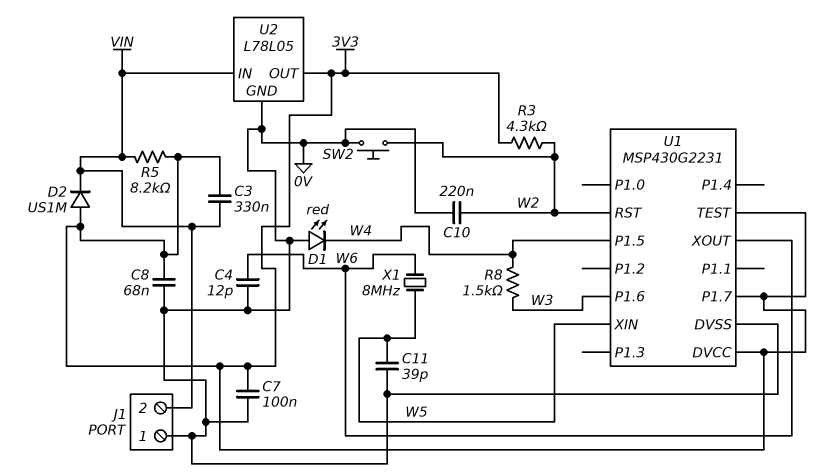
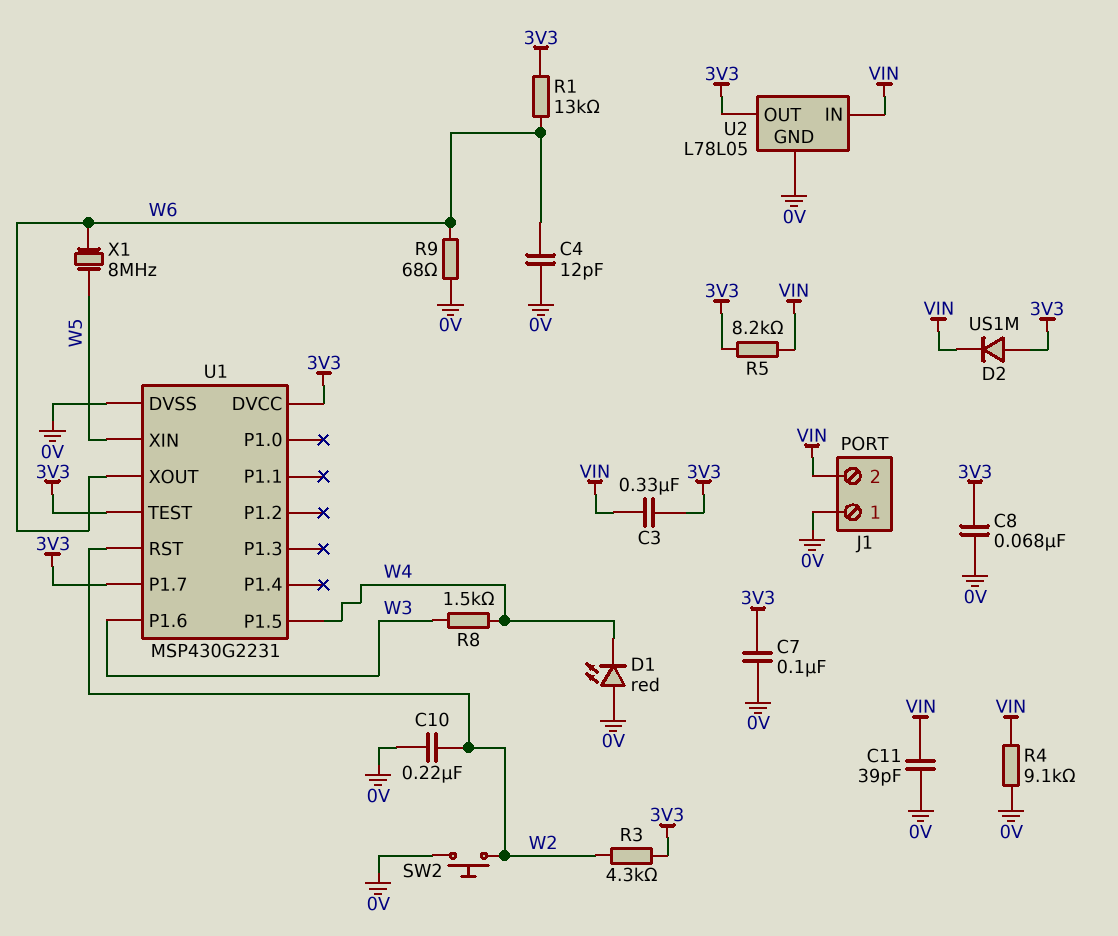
C11: 39pF (0V, W5) -> 39pF (0V, VIN)
R1: none -> 13k (3V3, W6)
R4: none -> 9.1k (0V, VIN)
R9: none -> 68 (0V, W6)

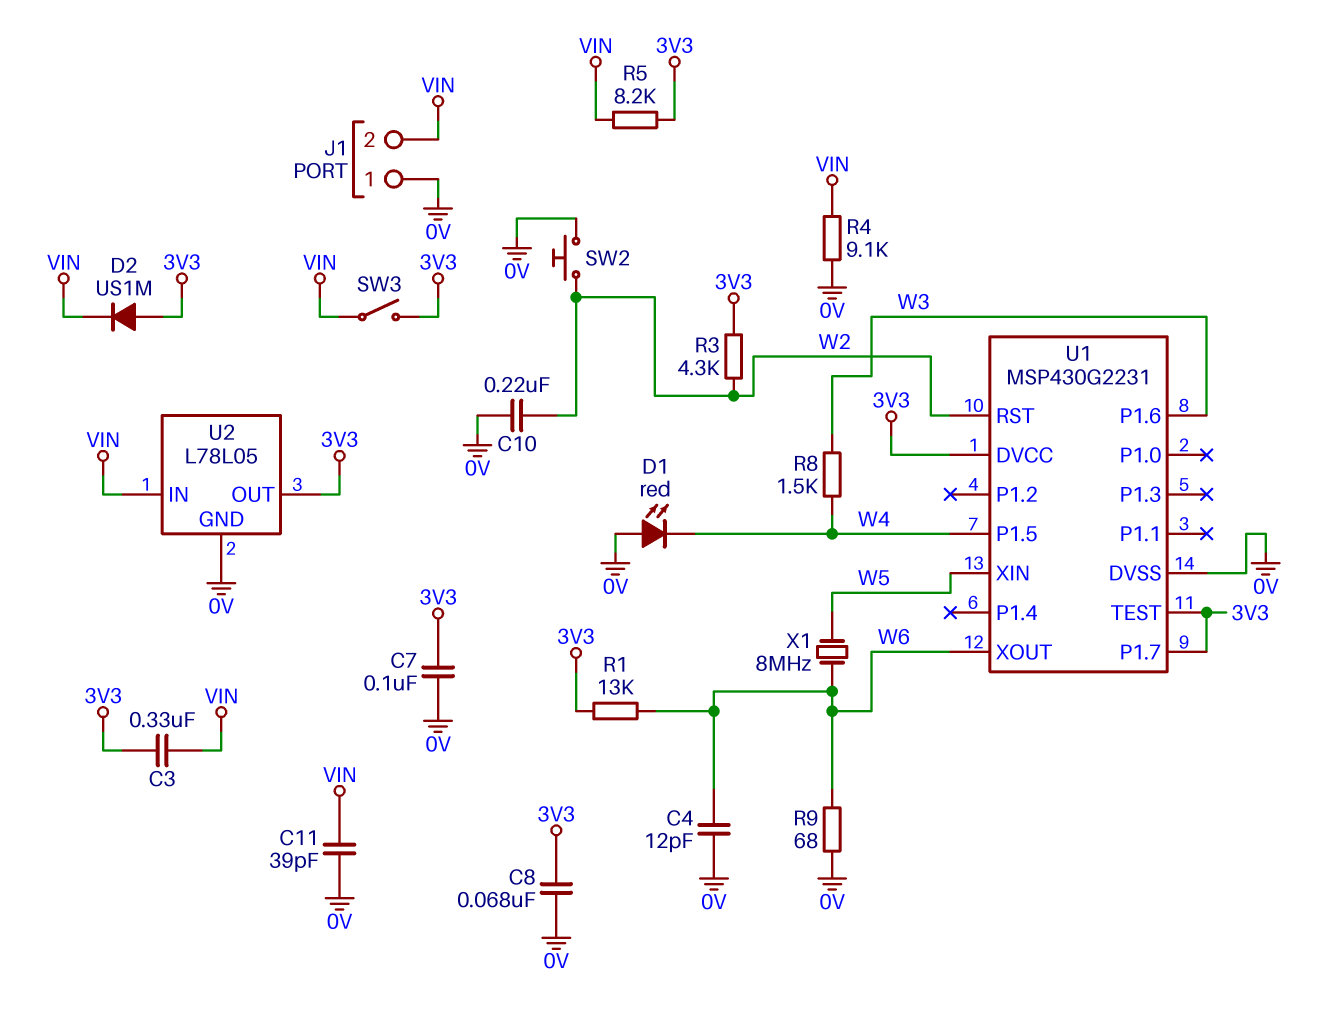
SW3: none -> switch (3V3, VIN)

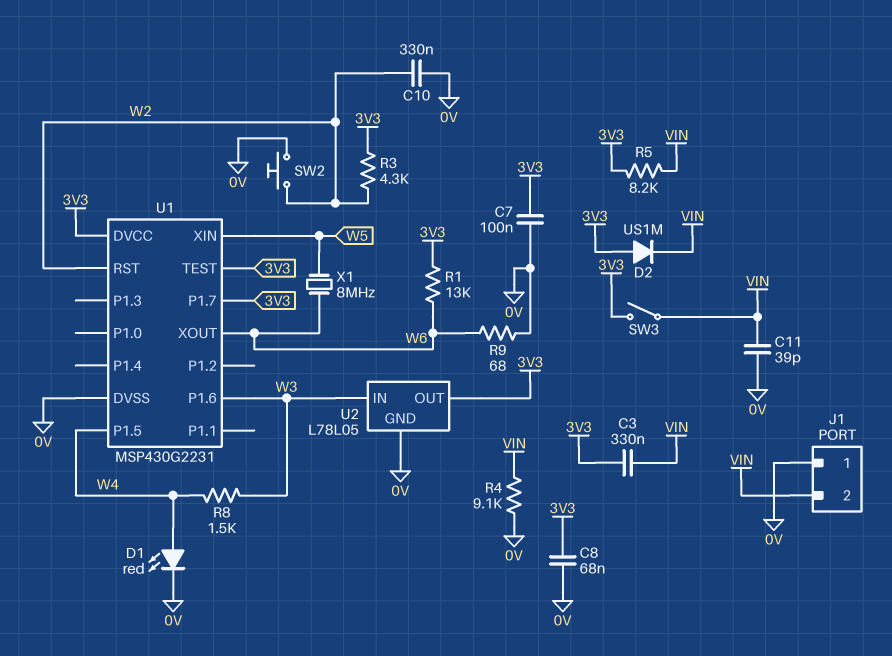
C4: 12pF (0V, W6) -> none
C10: 220nF (0V, W2) -> 330nF (0V, W2)
D1: LED red (A 0V, K W4) -> LED red (A W4, K 0V)
U2 pin IN: VIN -> W3

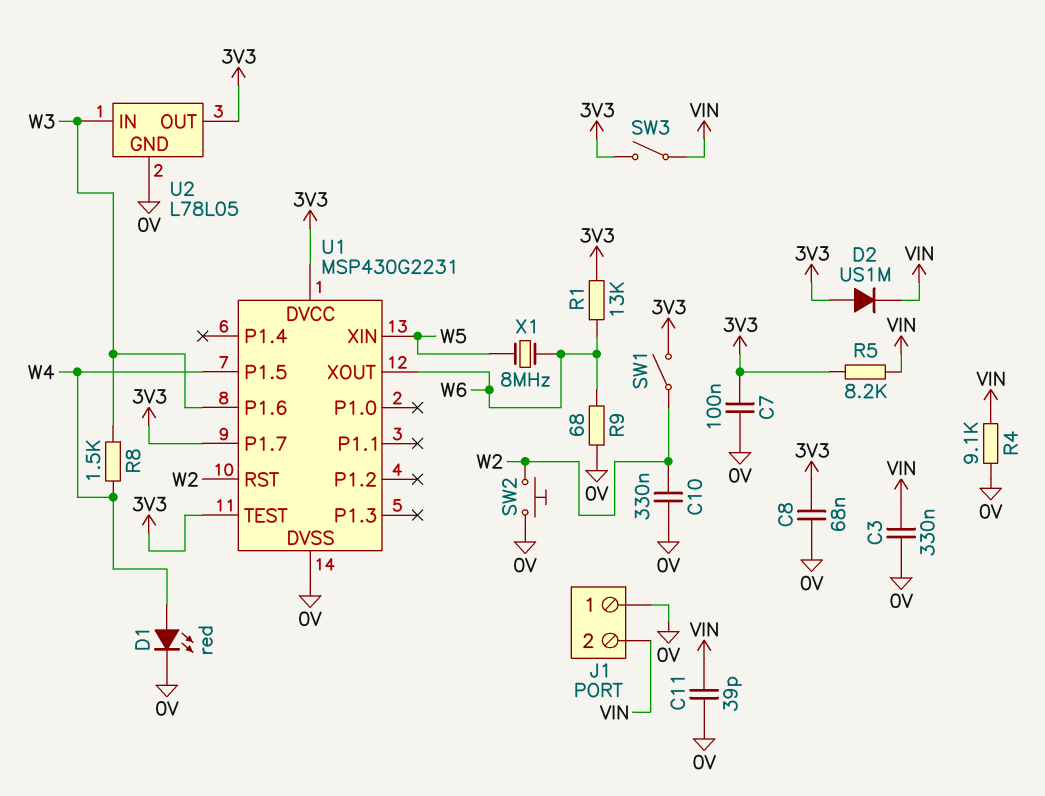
C3: 330nF (3V3, VIN) -> 330nF (0V, VIN)
R3: 4.3k (3V3, W2) -> none
SW1: none -> switch (3V3, W2)

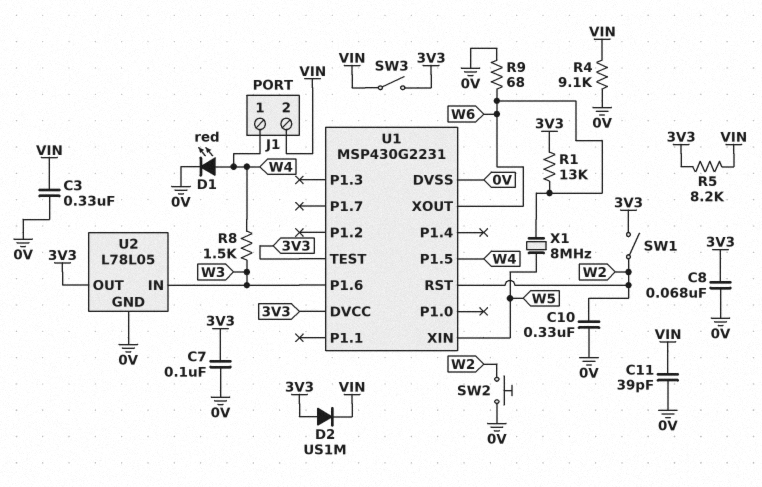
J1 pin 1: 0V -> W4
U1 pin P1.7: 3V3 -> none

